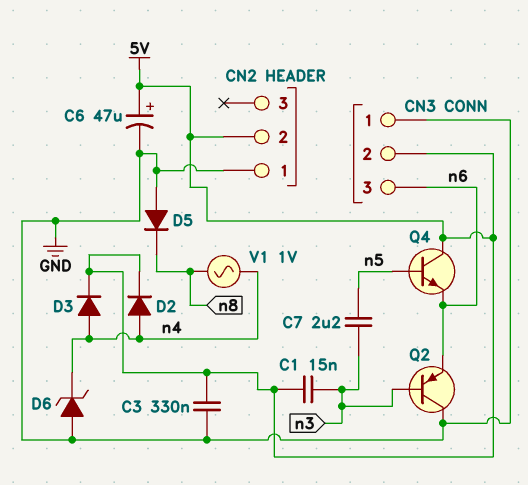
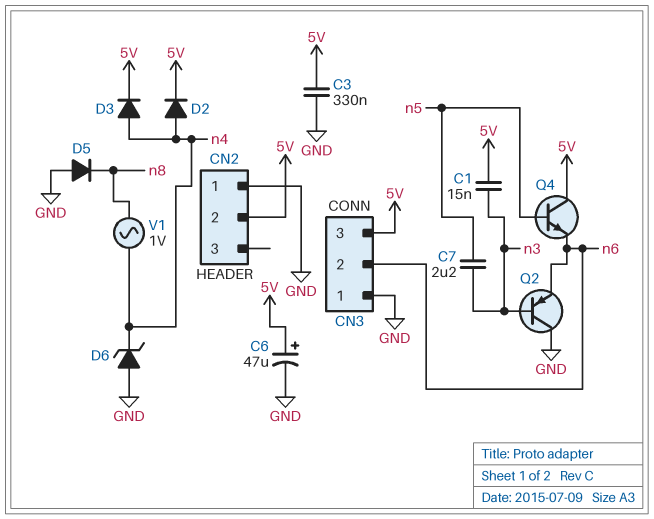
CN3 pin 2: 5V -> n6
CN3 pin 3: n6 -> 5V

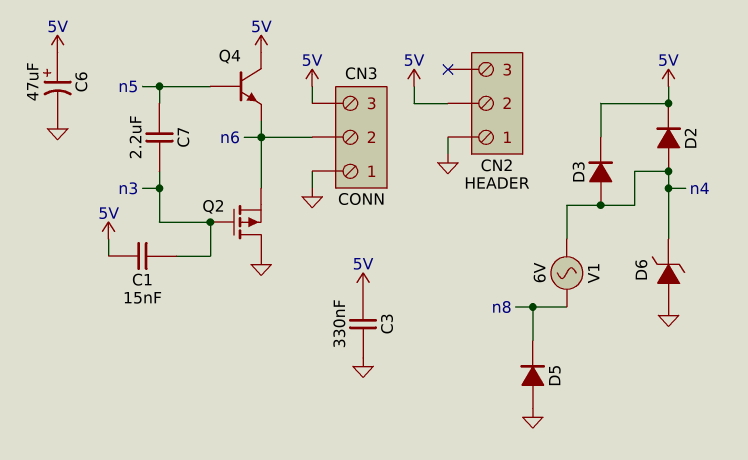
Q2: PNP (B n3, C GND, E n6) -> PMOS (G n3, D GND, S n6)
V1: AC 1V (n4, n8) -> AC 6V (n4, n8)

